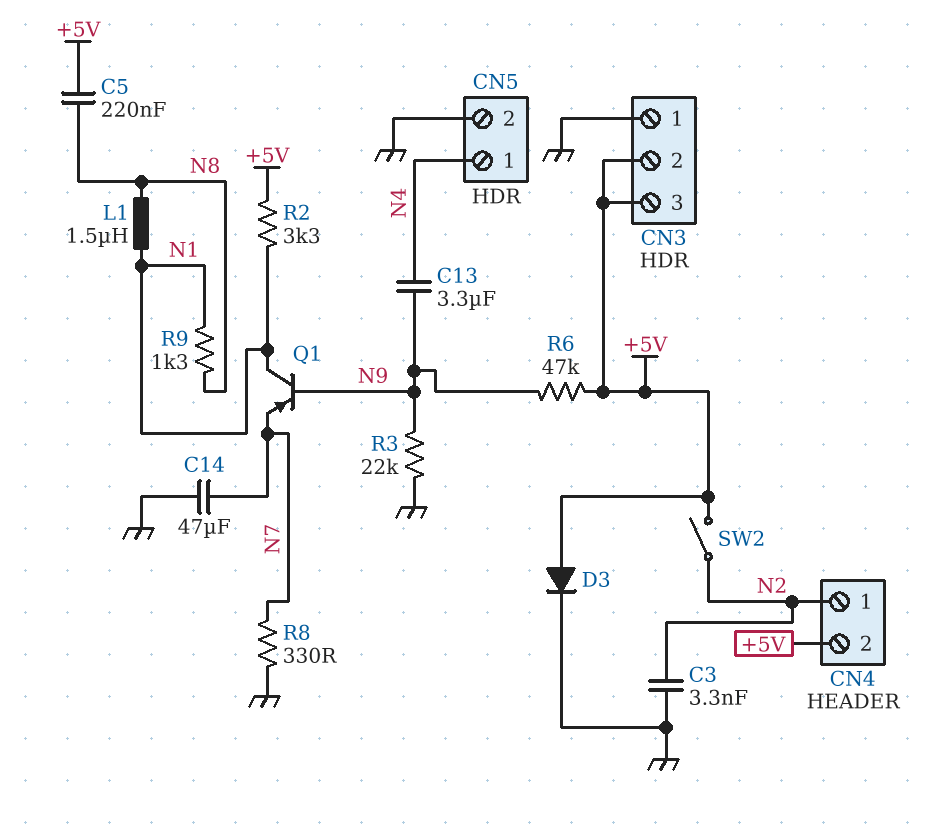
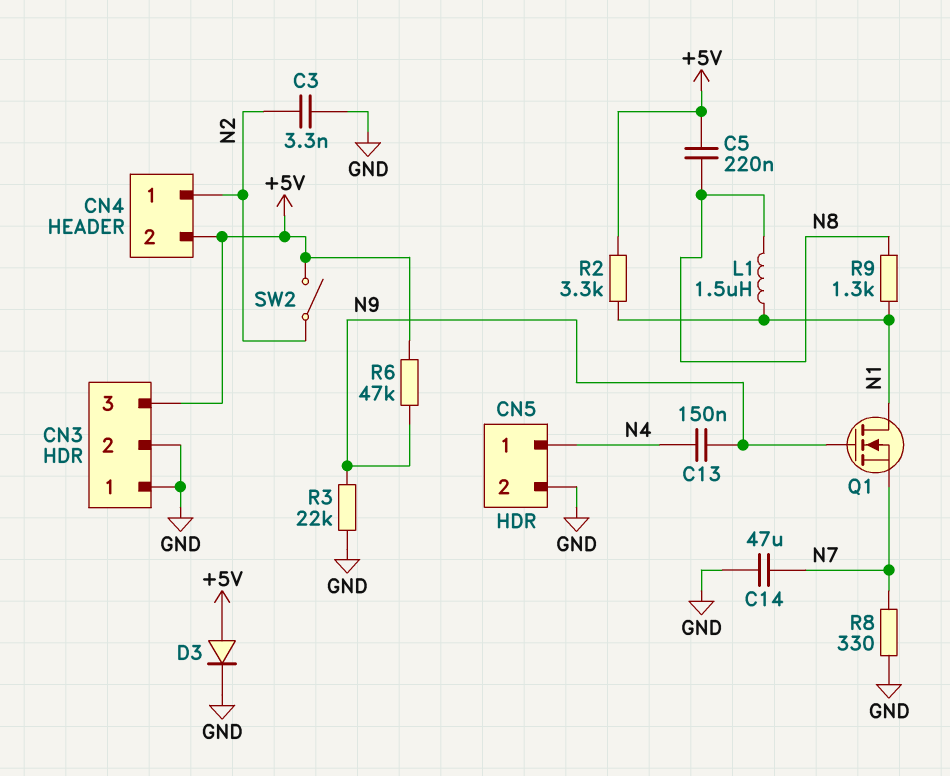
C13: 3.3uF (N4, N9) -> 150nF (N4, N9)
CN3 pin 2: +5V -> GND
Q1: PNP (B N9, C N1, E N7) -> NMOS (G N9, D N1, S N7)

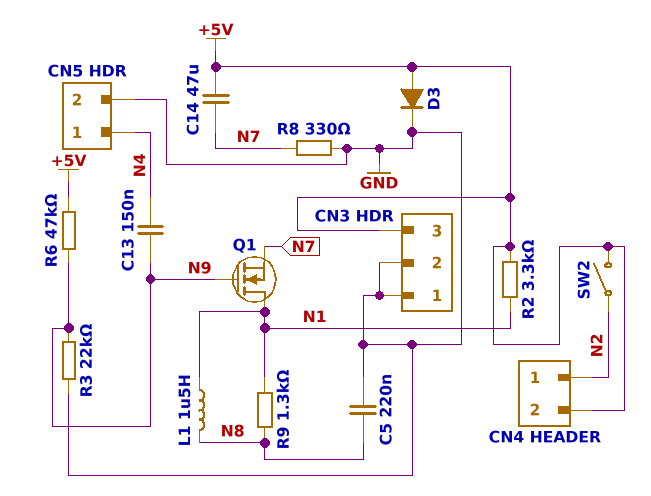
C3: 3.3nF (GND, N2) -> none
C5: 220nF (+5V, N8) -> 220nF (GND, N8)
C14: 47uF (GND, N7) -> 47uF (+5V, N7)

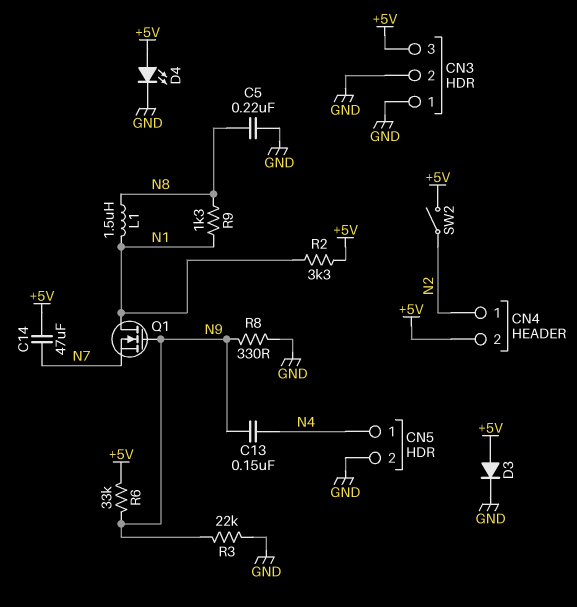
D4: none -> LED (A +5V, K GND)
R6: 47k (+5V, N9) -> 33k (+5V, N9)
R8: 330 (GND, N7) -> 330 (GND, N9)

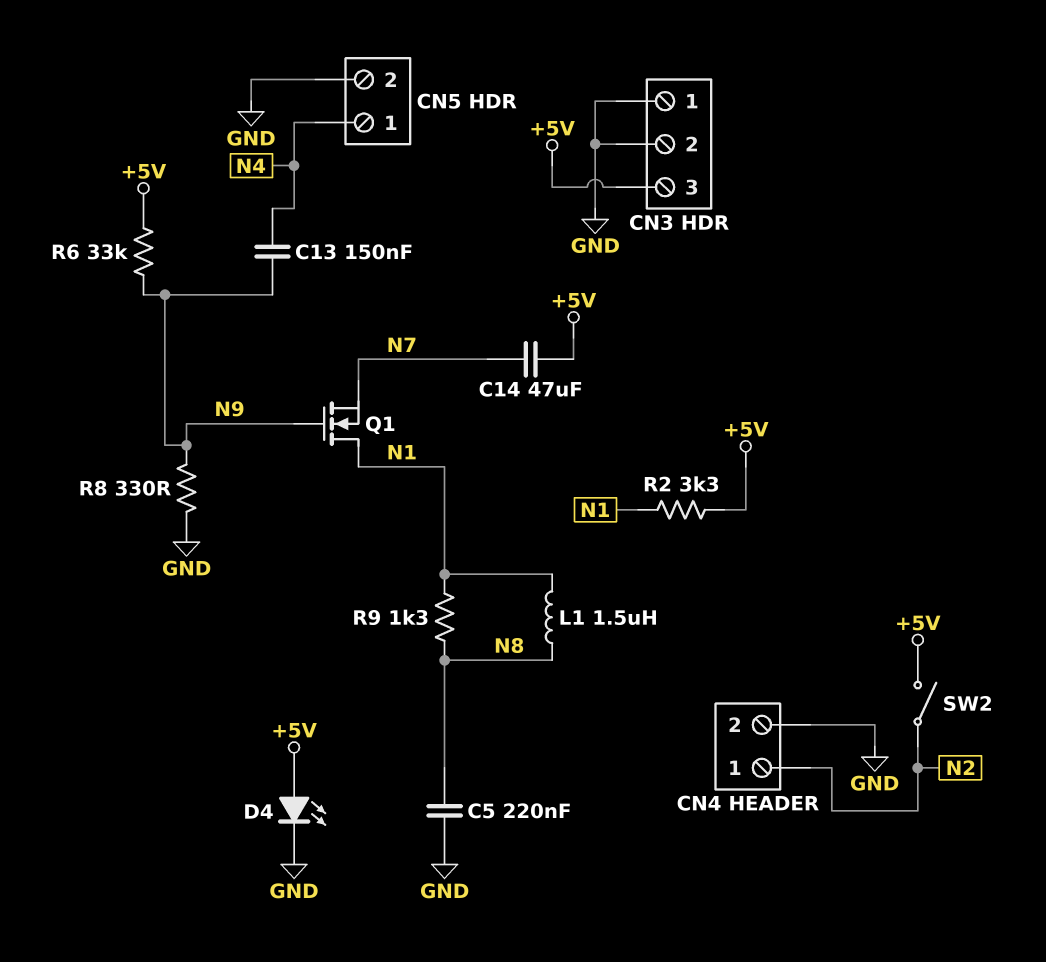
CN4 pin 2: +5V -> GND
D3: diode (A +5V, K GND) -> none
R3: 22k (GND, N9) -> none

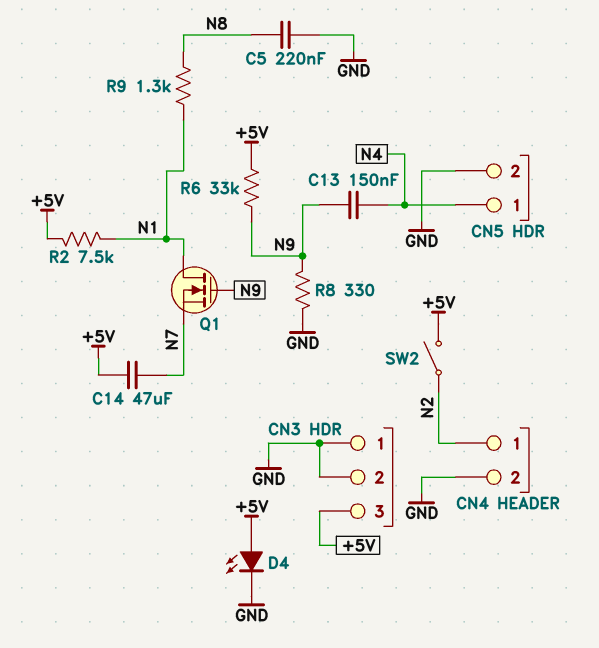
L1: 1.5uH (N1, N8) -> none
R2: 3.3k (+5V, N1) -> 7.5k (+5V, N1)

